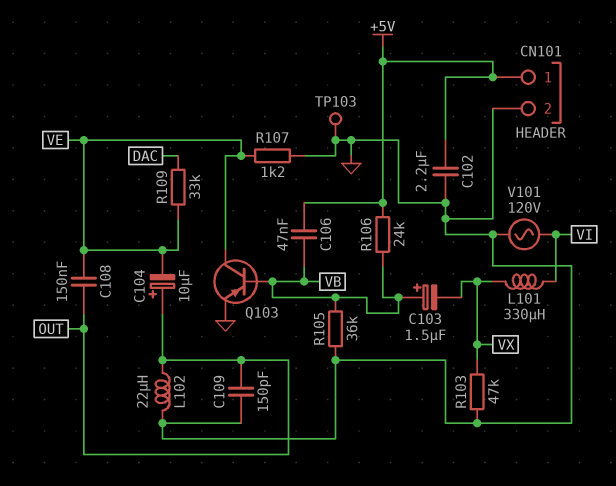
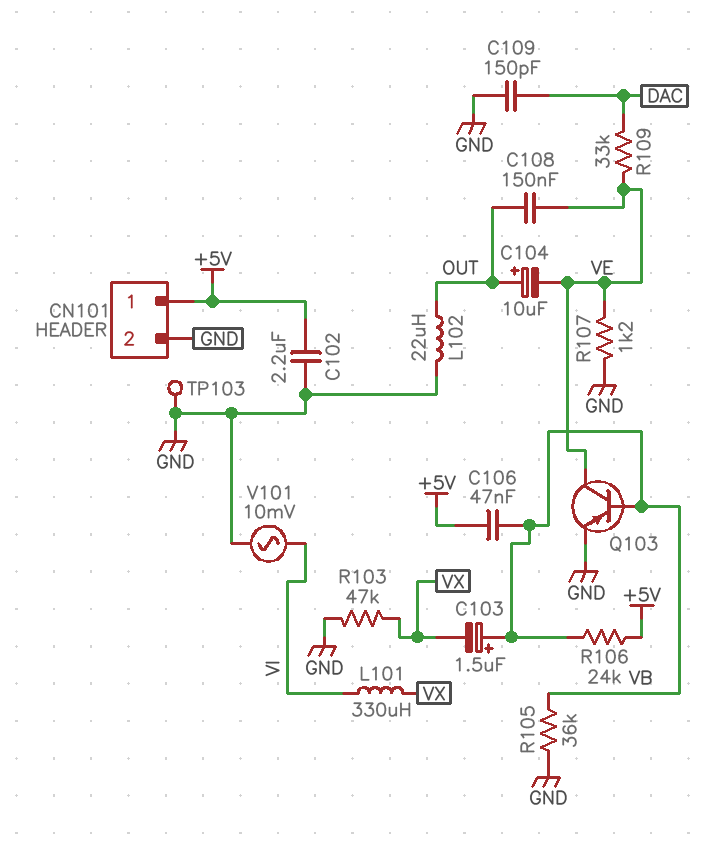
C109: 150pF (GND, OUT) -> 150pF (DAC, GND)
V101: AC 120V (GND, VI) -> AC 10mV (GND, VI)

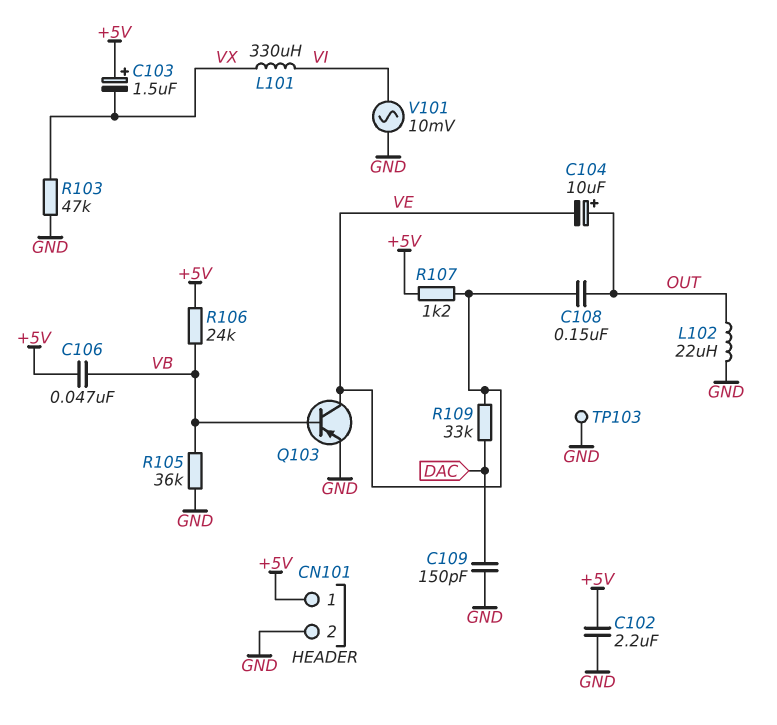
C103: 1.5uF (plus VB, minus VX) -> 1.5uF (plus +5V, minus VX)
R107: 1.2k (GND, VE) -> 1.2k (+5V, VE)

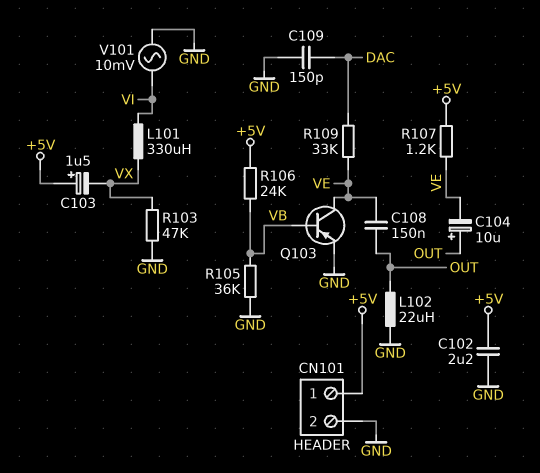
C106: 47nF (+5V, VB) -> none
TP103: test point (GND) -> none

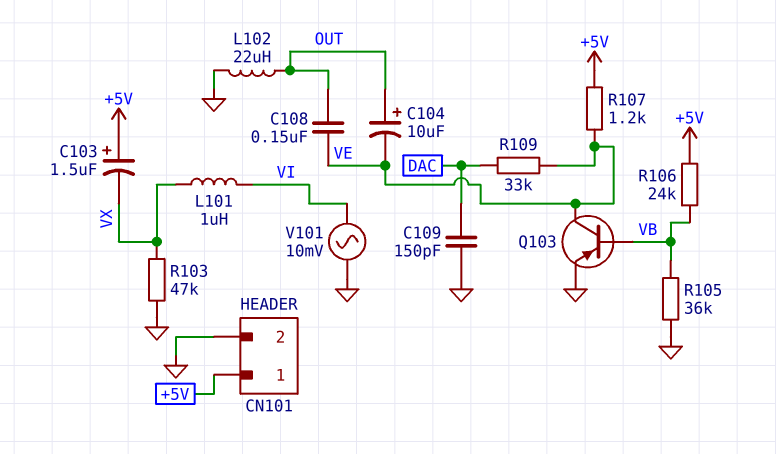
C102: 2.2uF (+5V, GND) -> none
L101: 330uH (VI, VX) -> 1uH (VI, VX)

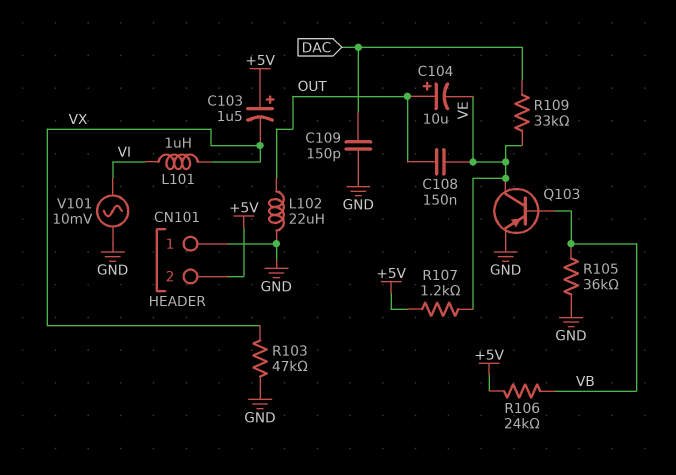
CN101 pin 1: +5V -> GND
CN101 pin 2: GND -> +5V

